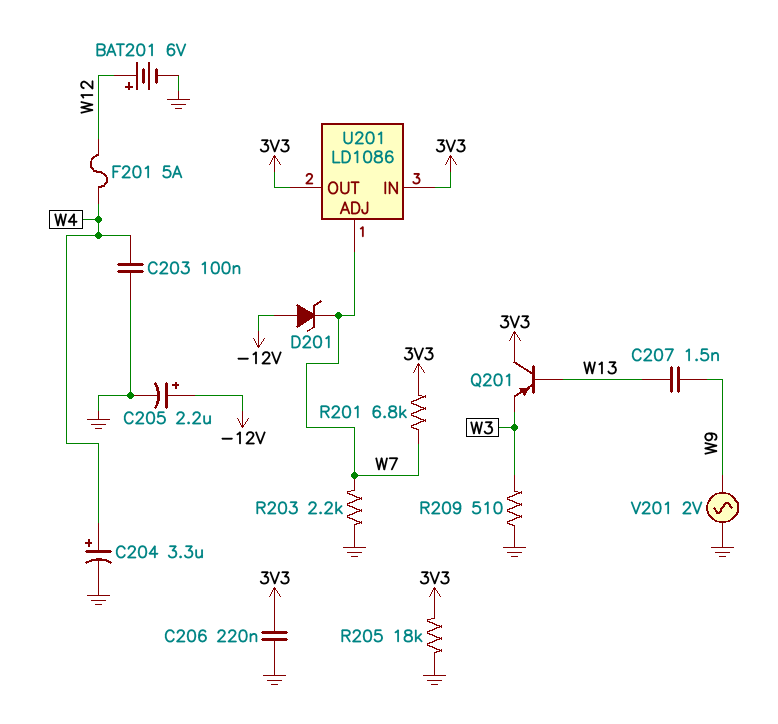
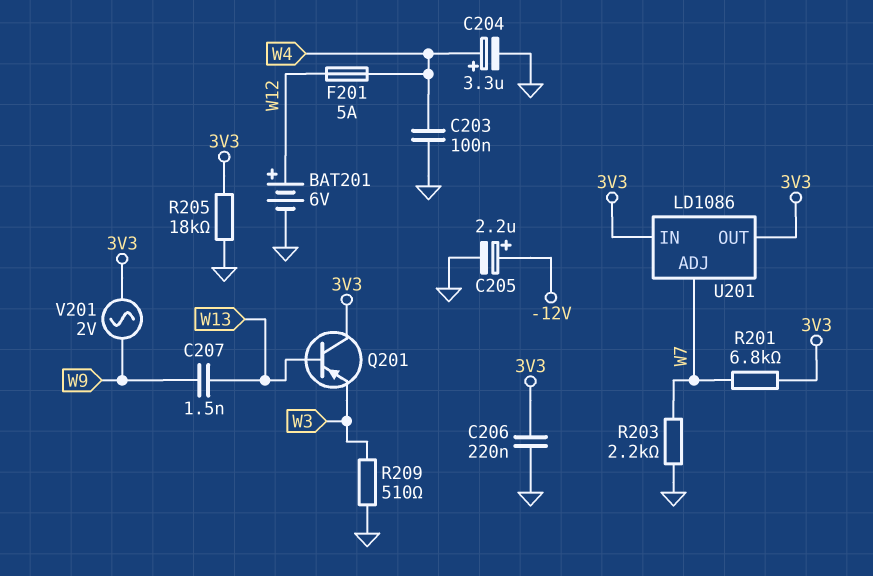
D201: zener (A -12V, K W7) -> none
V201: AC 2V (GND, W9) -> AC 2V (3V3, W9)

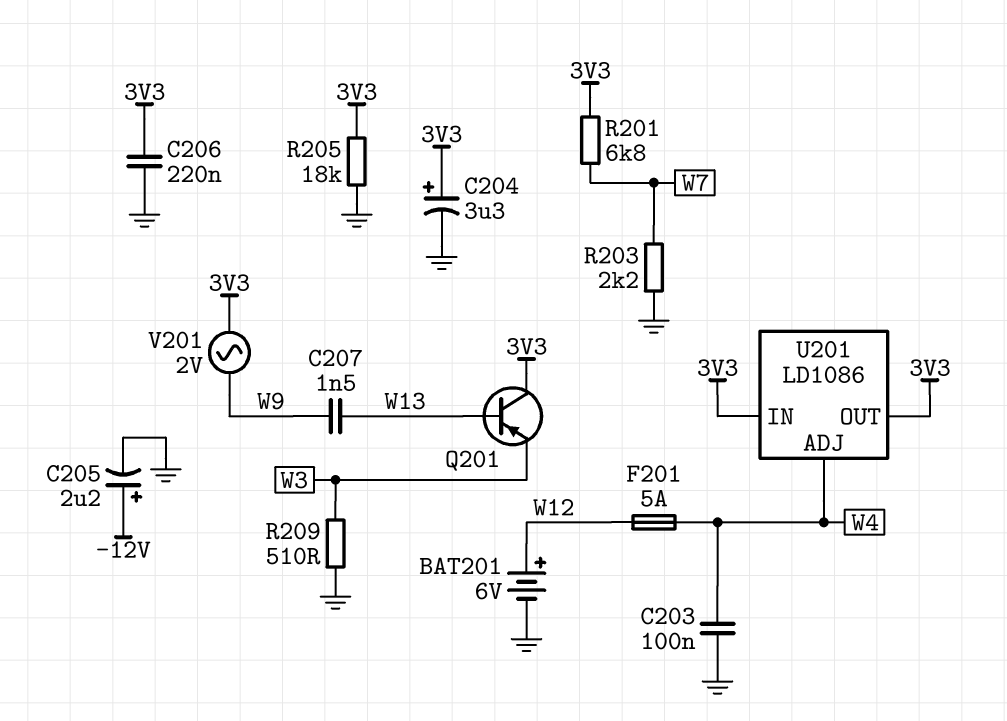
C204: 3.3uF (plus W4, minus GND) -> 3.3uF (plus 3V3, minus GND)
U201 pin ADJ: W7 -> W4

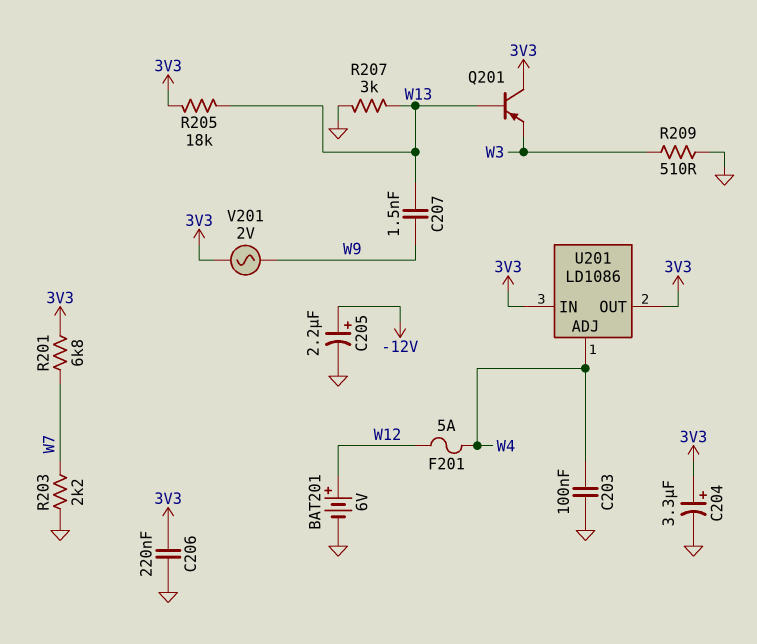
R205: 18k (3V3, GND) -> 18k (3V3, W13)
R207: none -> 3k (GND, W13)

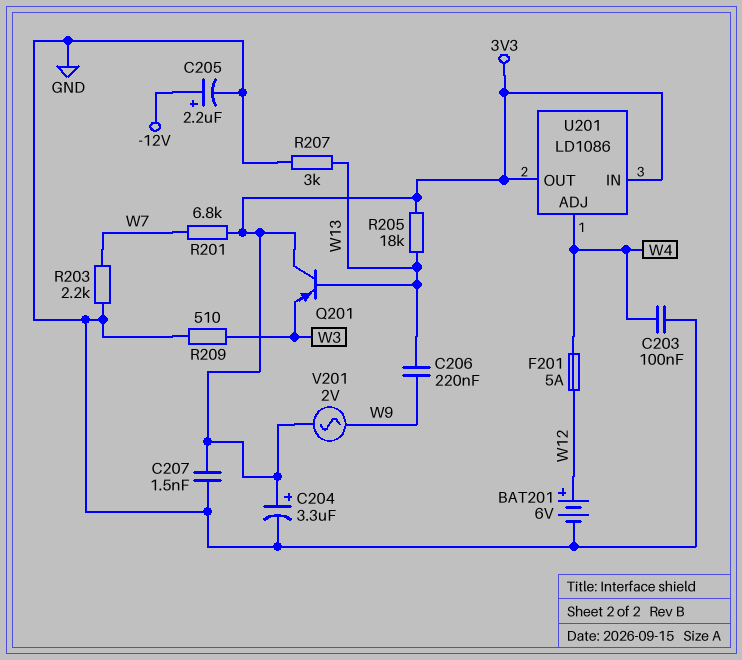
C206: 220nF (3V3, GND) -> 220nF (W9, W13)
C207: 1.5nF (W9, W13) -> 1.5nF (3V3, GND)

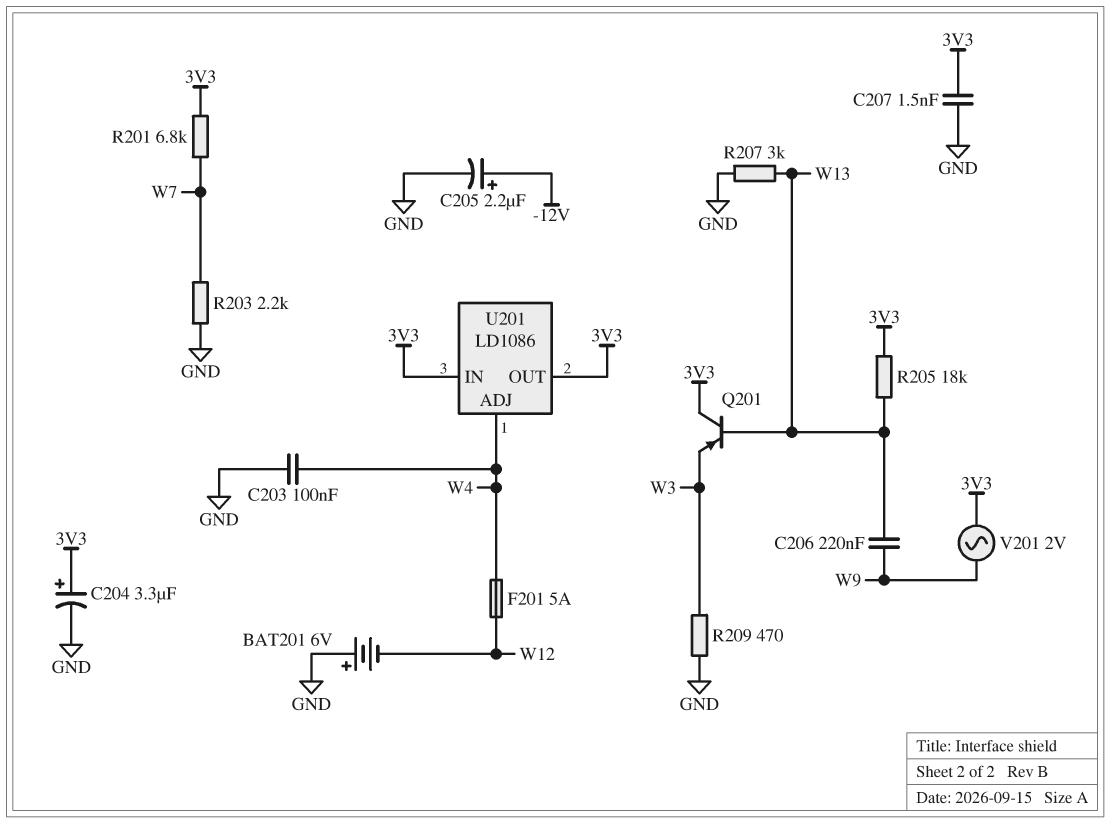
BAT201: 6V (plus W12, minus GND) -> 6V (plus GND, minus W12)
R209: 510 (GND, W3) -> 470 (GND, W3)

